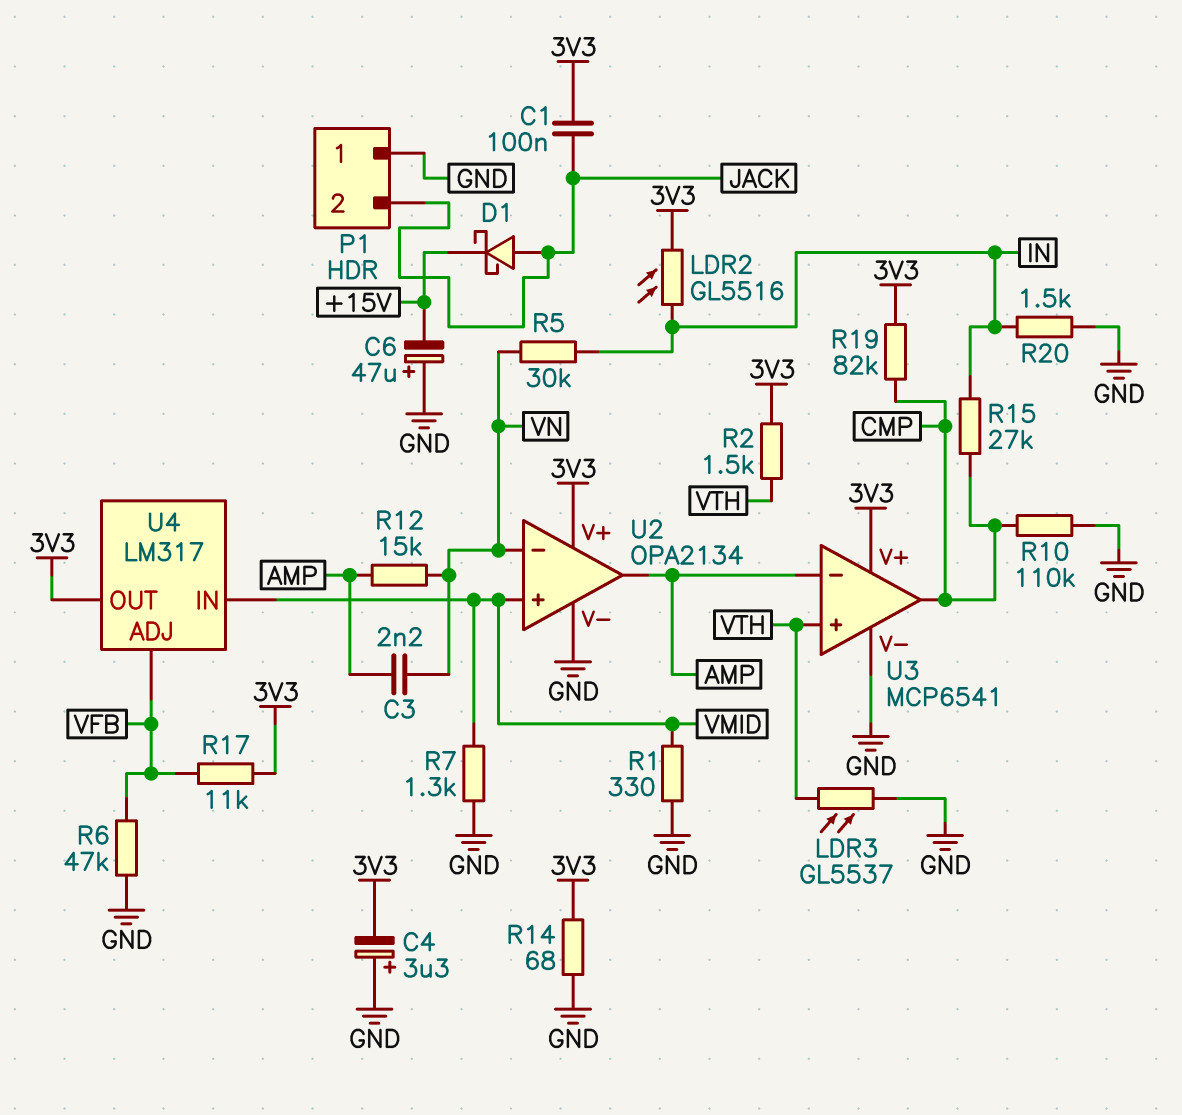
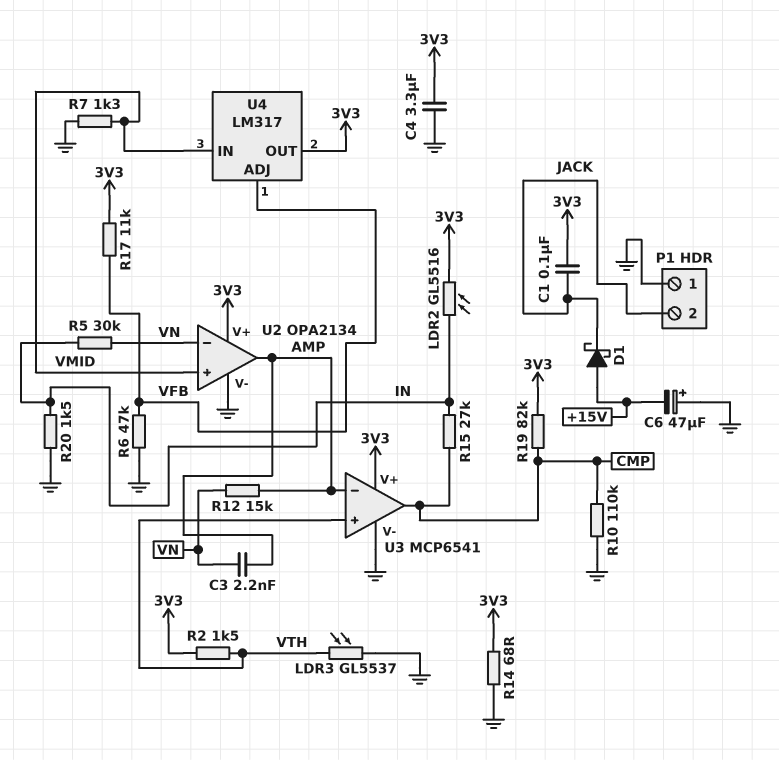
C4: 3.3uF (plus GND, minus 3V3) -> 3.3uF (3V3, GND)
D1: schottky (A JACK, K +15V) -> schottky (A +15V, K JACK)
R1: 330 (GND, VMID) -> none

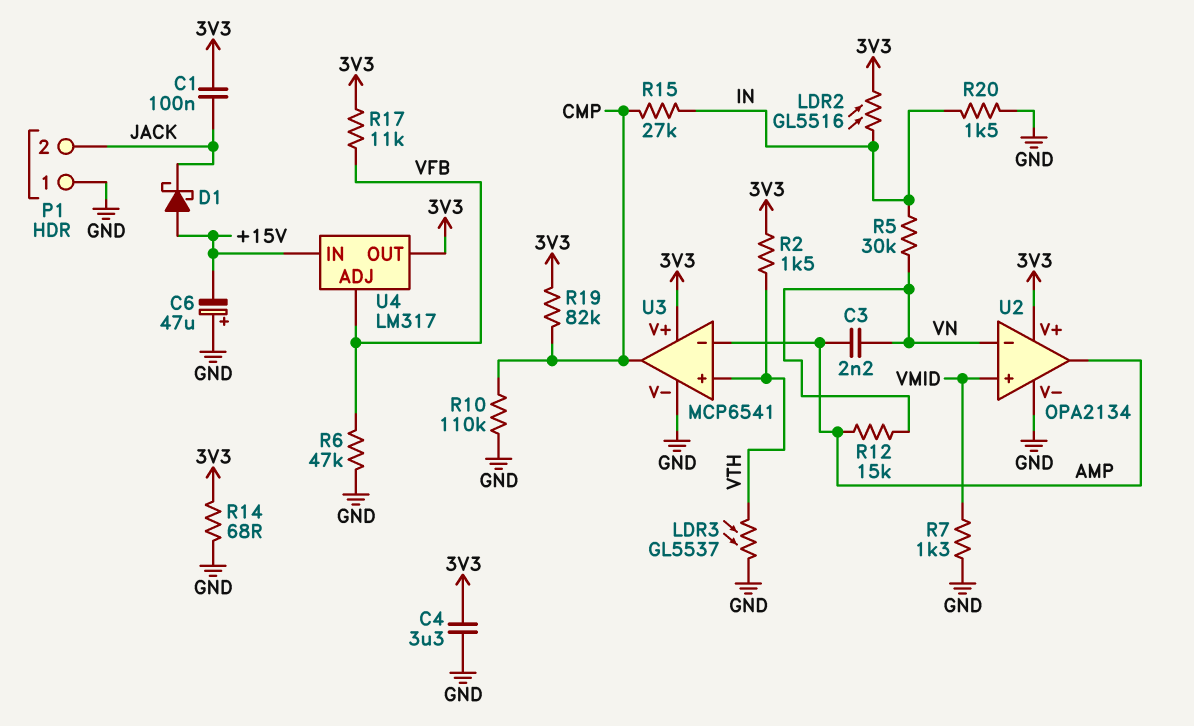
U4 pin IN: VMID -> +15V

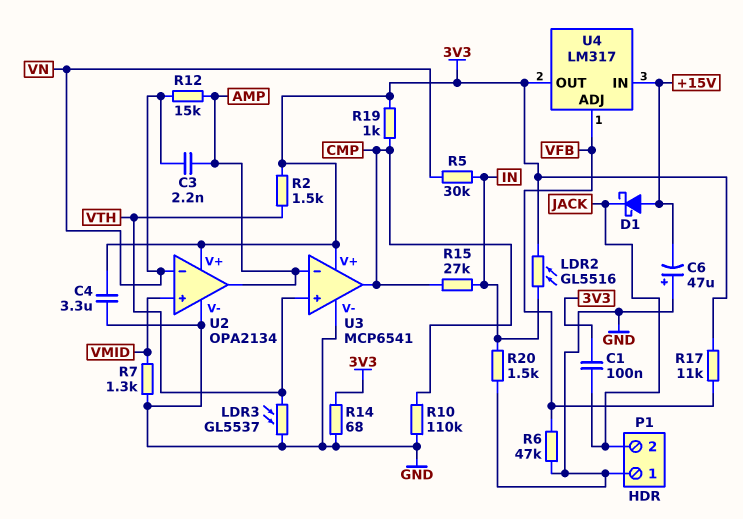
R19: 82k (3V3, CMP) -> 1k (3V3, CMP)

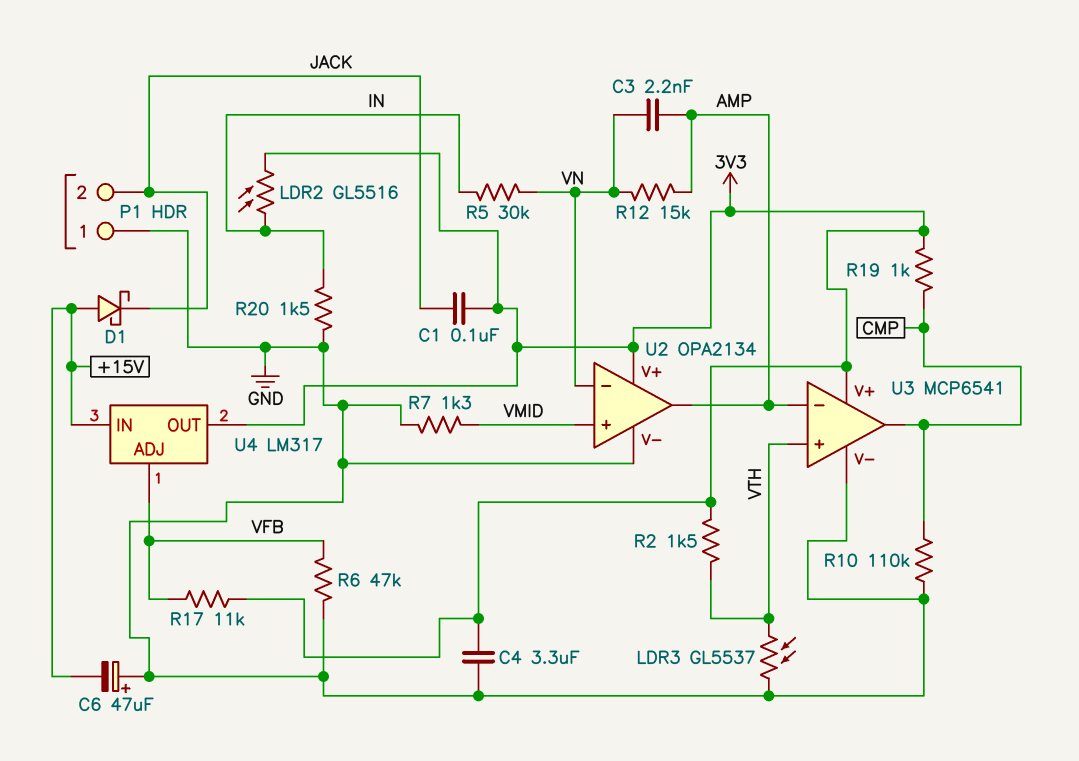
R14: 68 (3V3, GND) -> none
R15: 27k (CMP, IN) -> none

